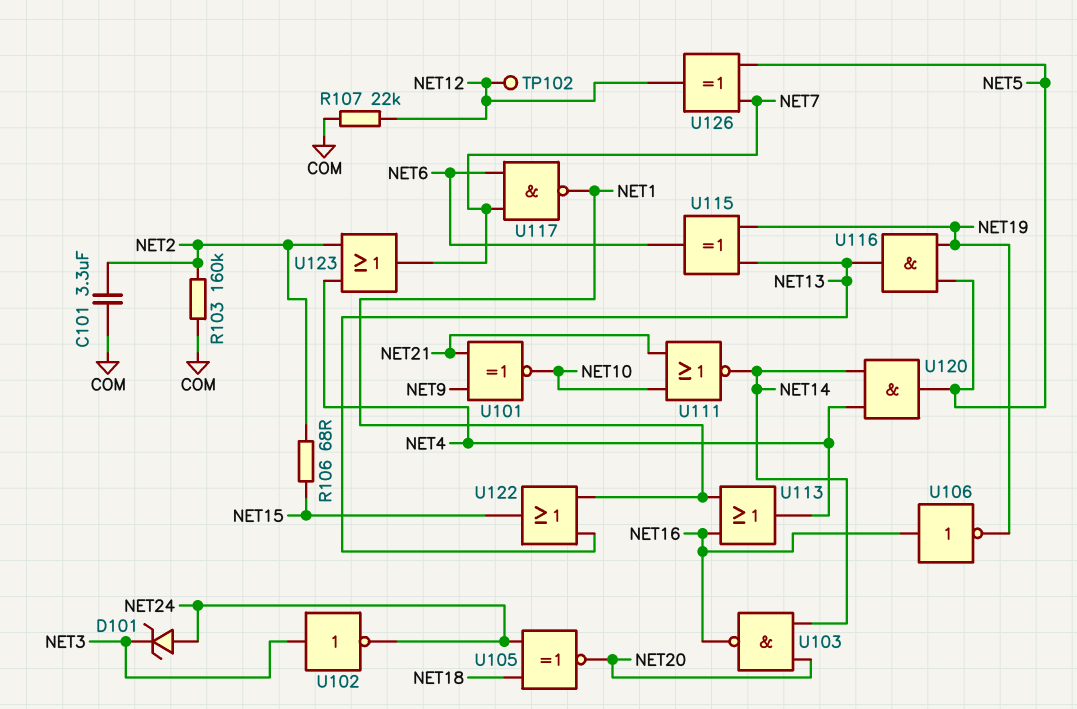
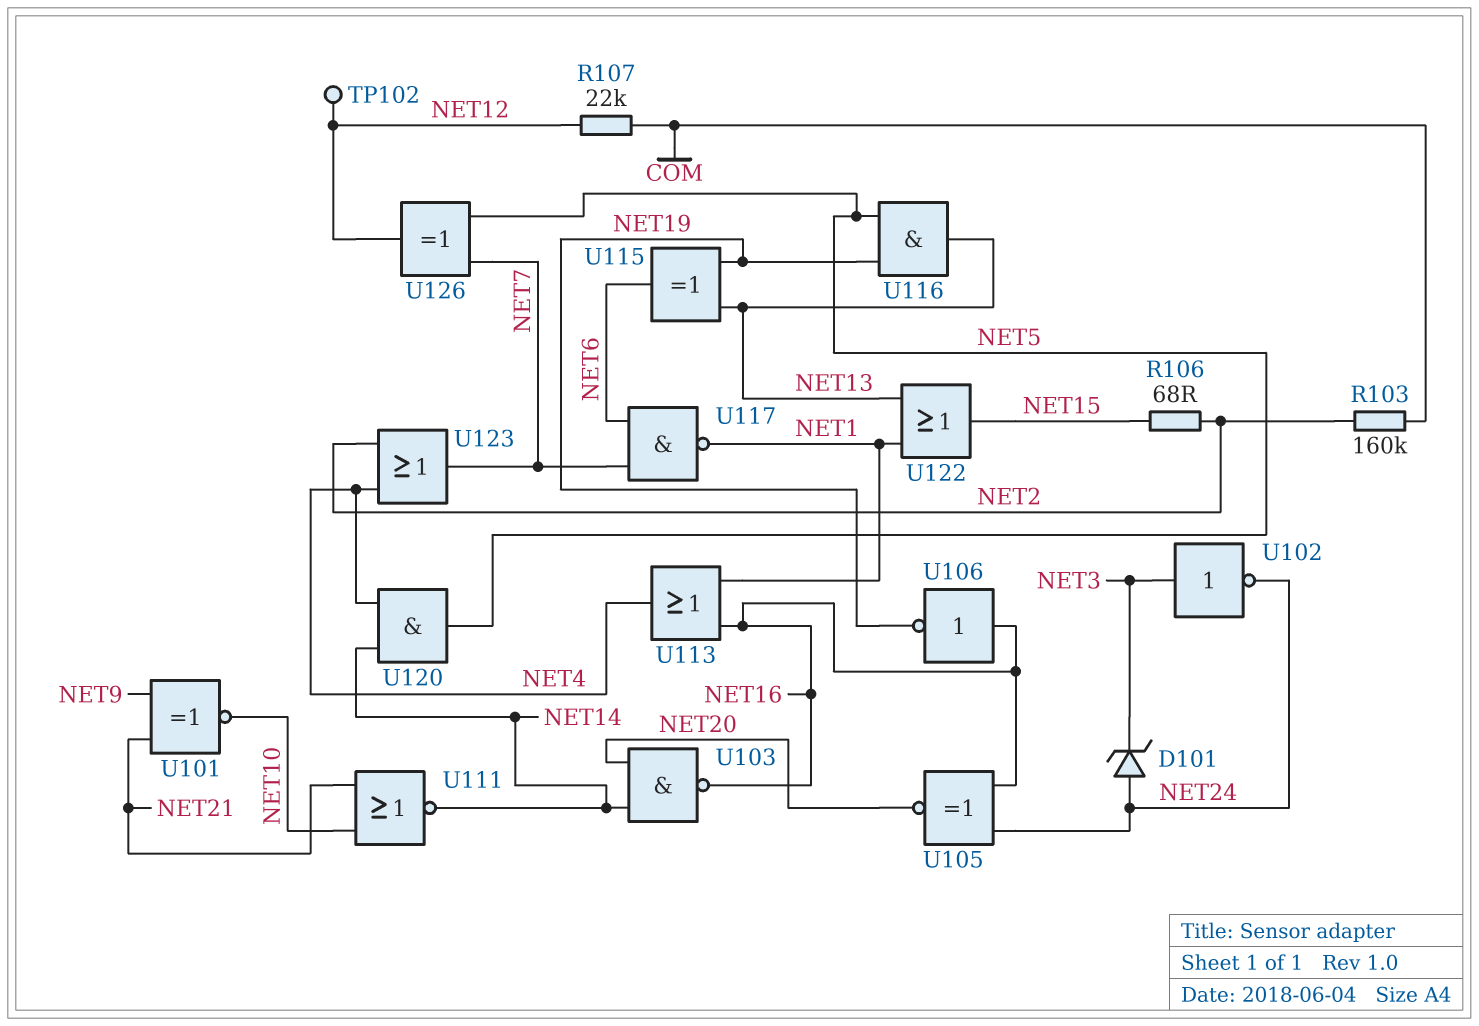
C101: 3.3uF (COM, NET2) -> none
U105: XNOR (in NET18, in NET24, out NET20) -> XNOR (in NET16, in NET24, out NET20)

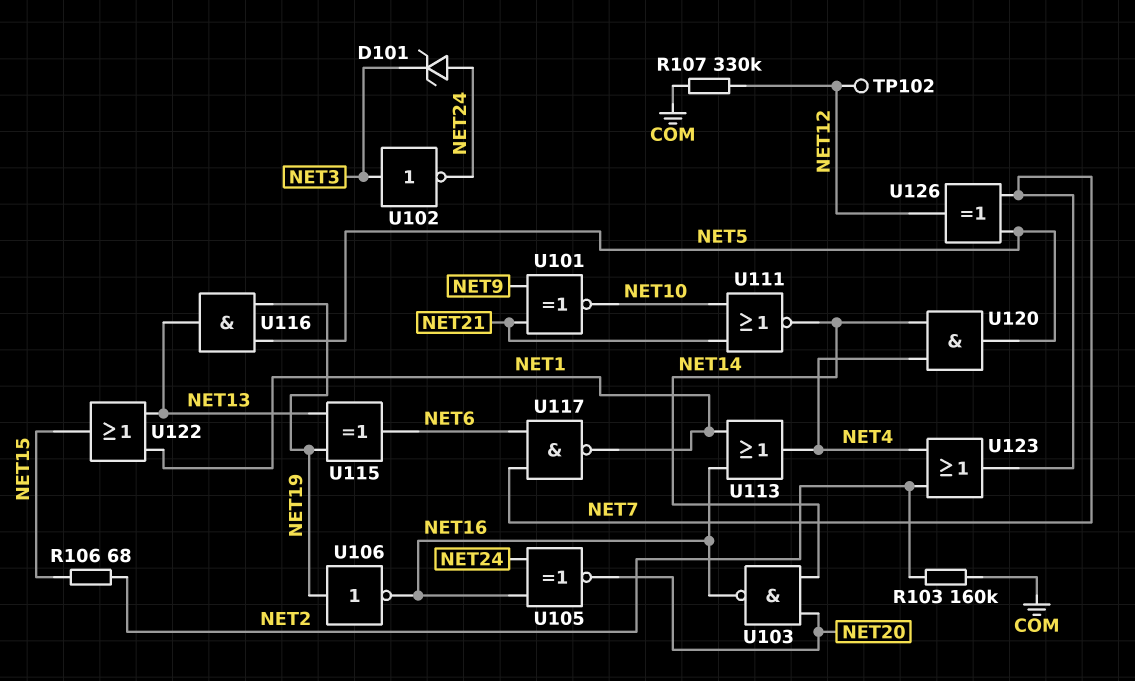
R107: 22k (COM, NET12) -> 330k (COM, NET12)
U106: NOT (in NET16, out NET19) -> NOT (in NET19, out NET16)

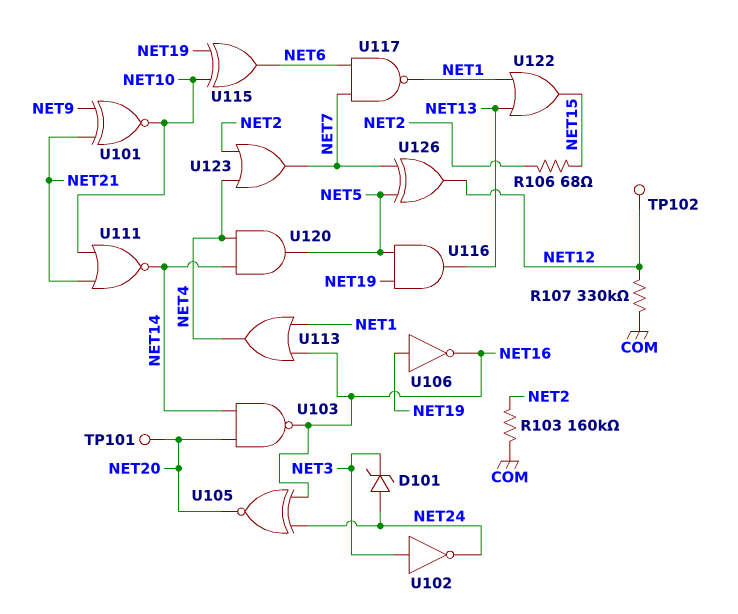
TP101: none -> test point (NET20)
U115: XOR (in NET13, in NET19, out NET6) -> XOR (in NET10, in NET19, out NET6)

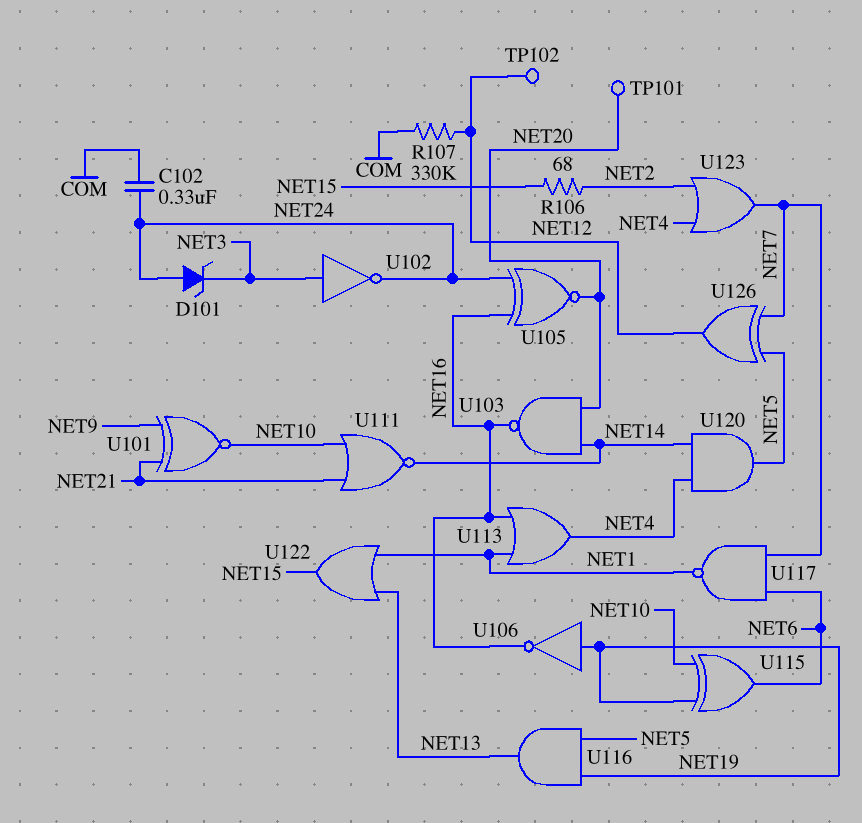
C102: none -> 330nF (COM, NET24)
R103: 160k (COM, NET2) -> none

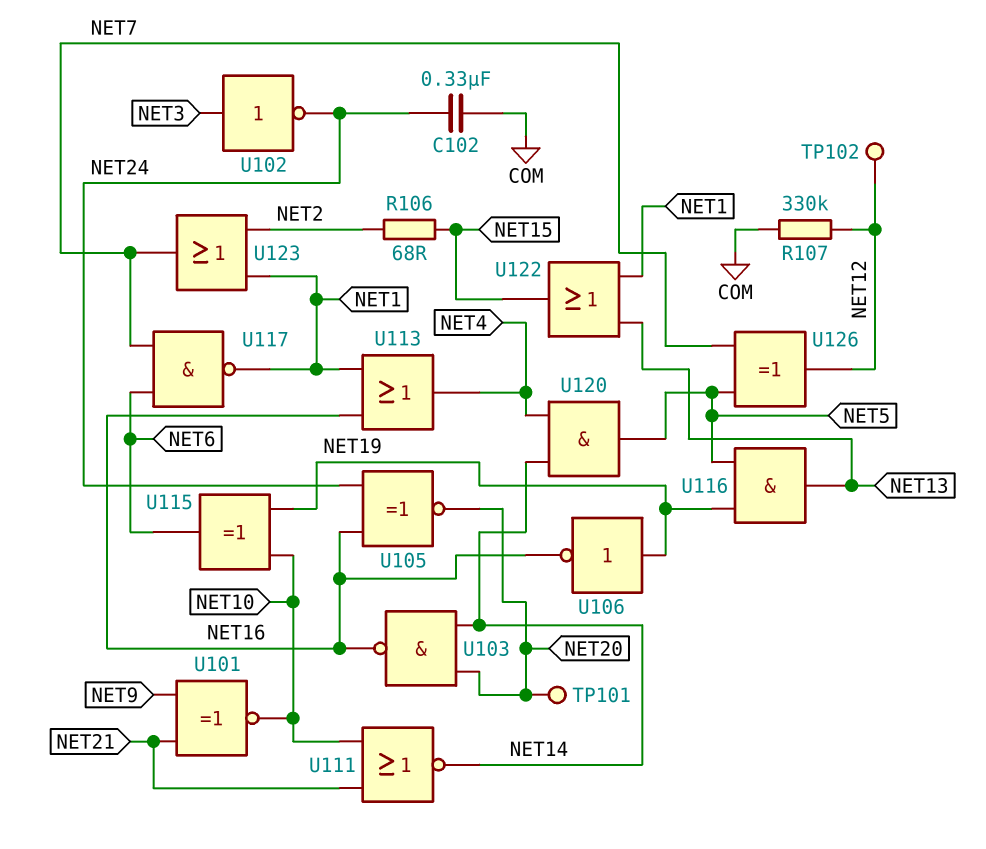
D101: zener (A NET24, K NET3) -> none
U123: OR (in NET2, in NET4, out NET7) -> OR (in NET1, in NET2, out NET7)

